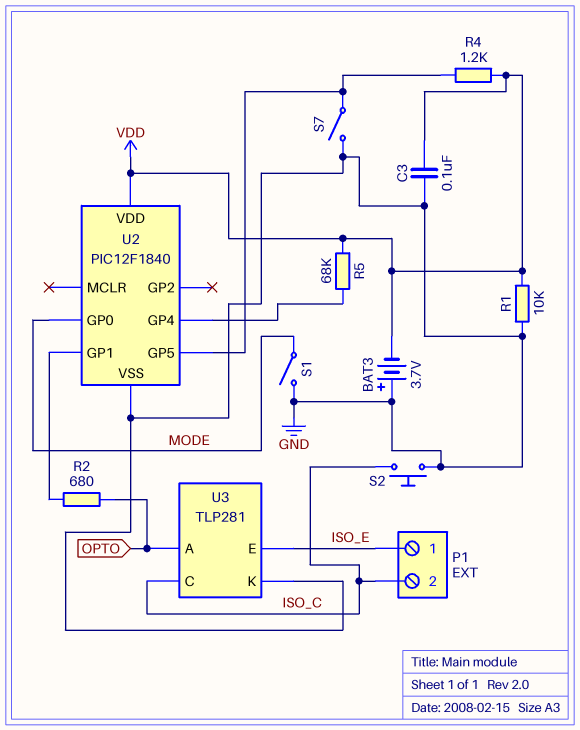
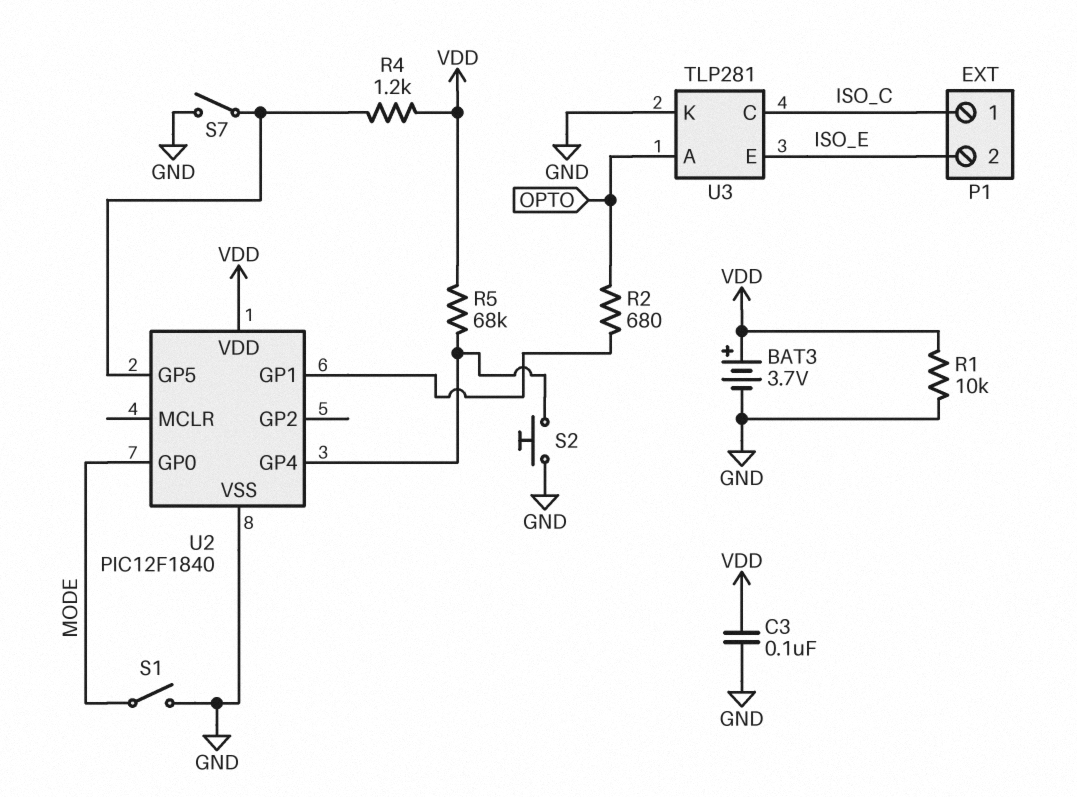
BAT3: 3.7V (plus GND, minus VDD) -> 3.7V (plus VDD, minus GND)
P1 pin 1: ISO_E -> ISO_C
P1 pin 2: ISO_C -> ISO_E
S2: button (GND, ISO_C) -> button (GND, U2/GP4)

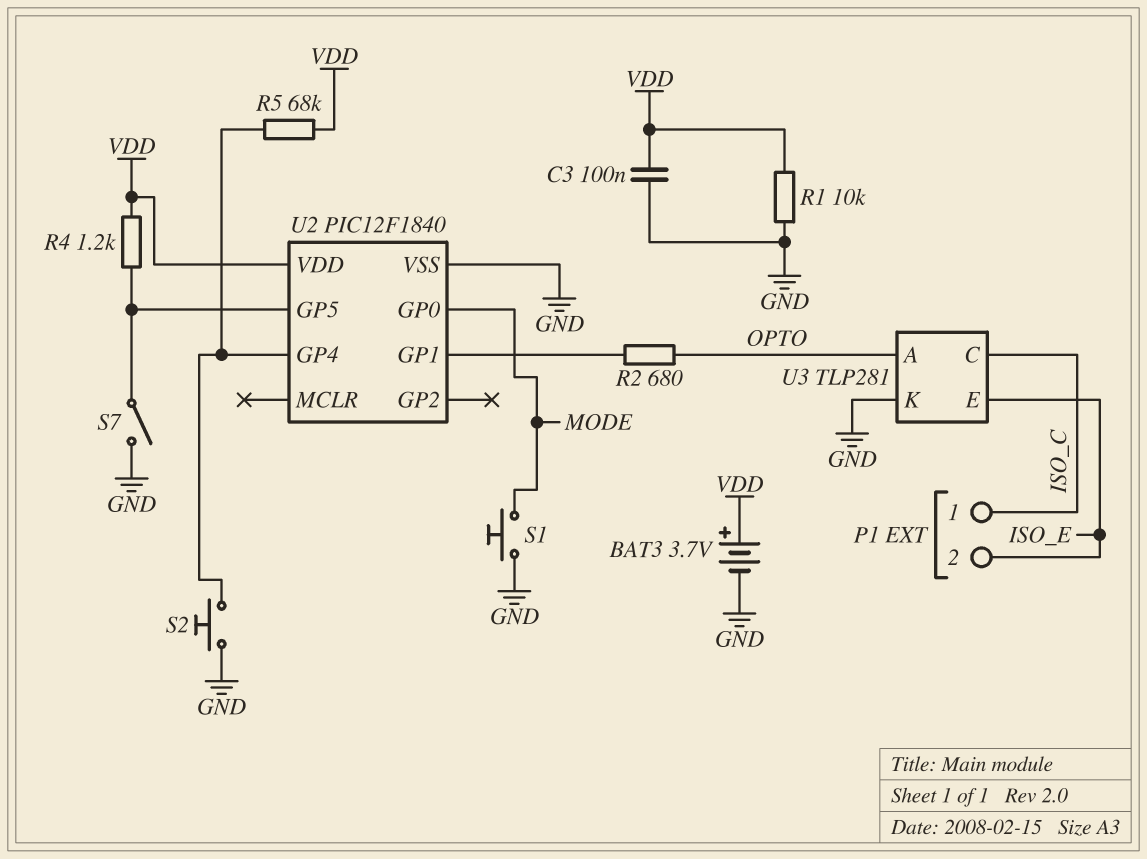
S1: switch (GND, MODE) -> button (GND, MODE)

